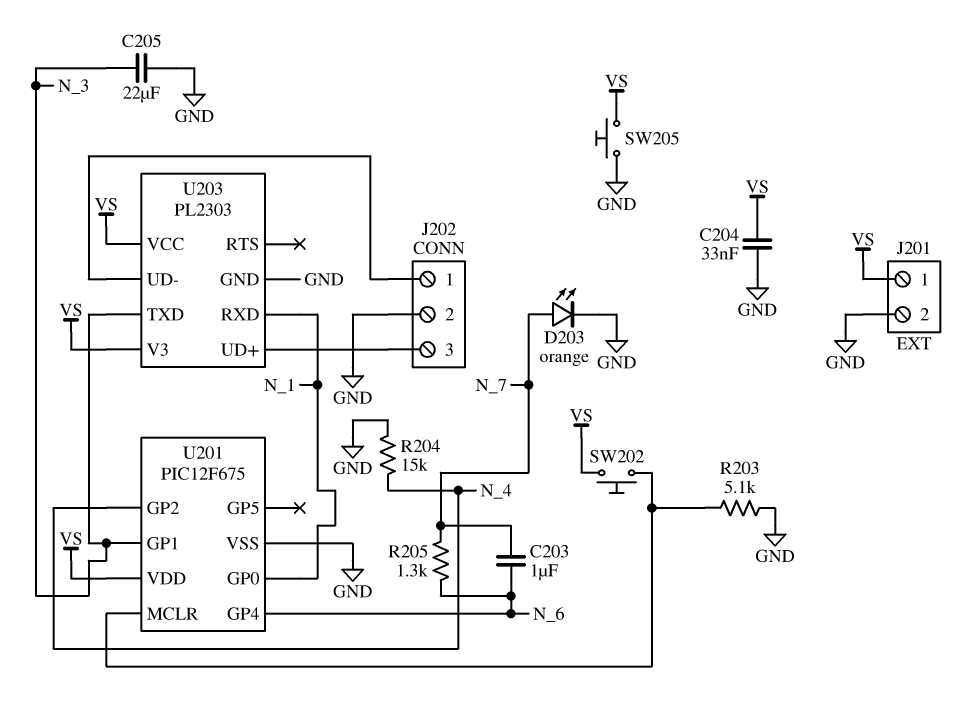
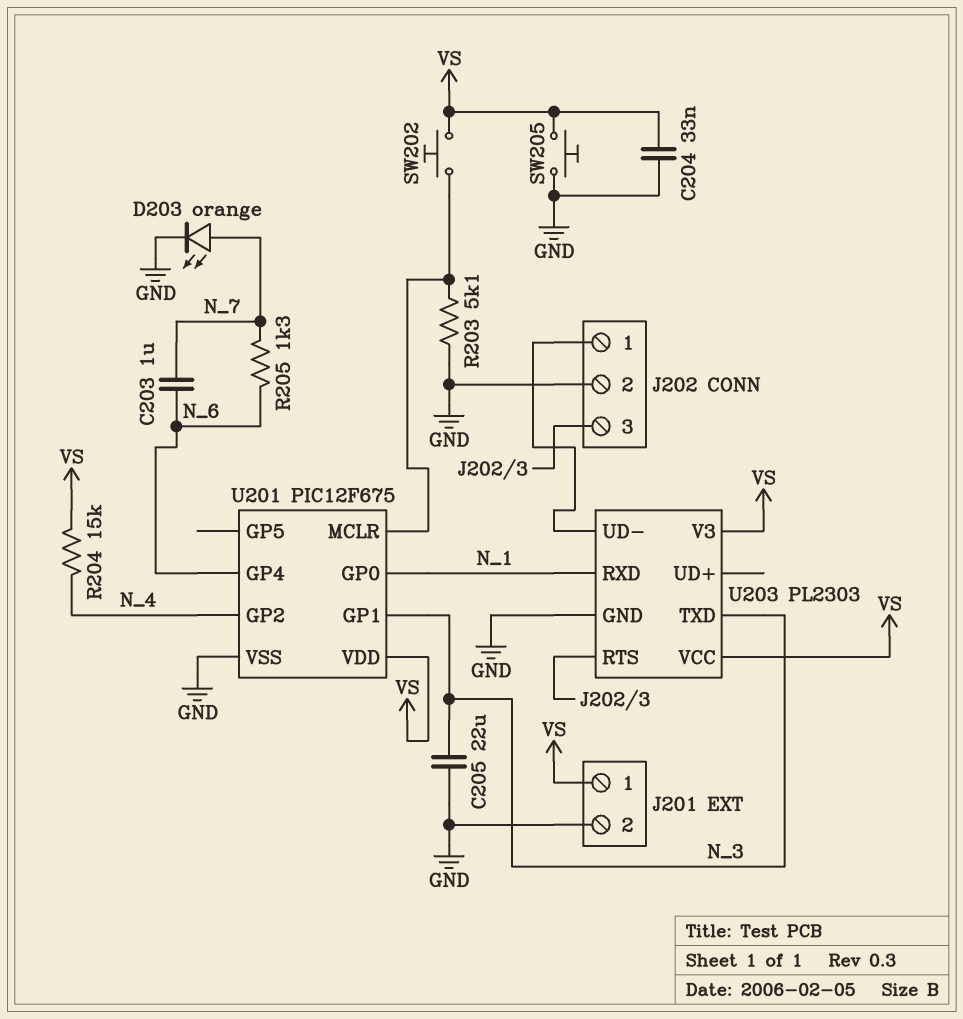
R204: 15k (GND, N_4) -> 15k (N_4, VS)
U203 pin RTS: none -> J202/3
U203 pin UD+: J202/3 -> none

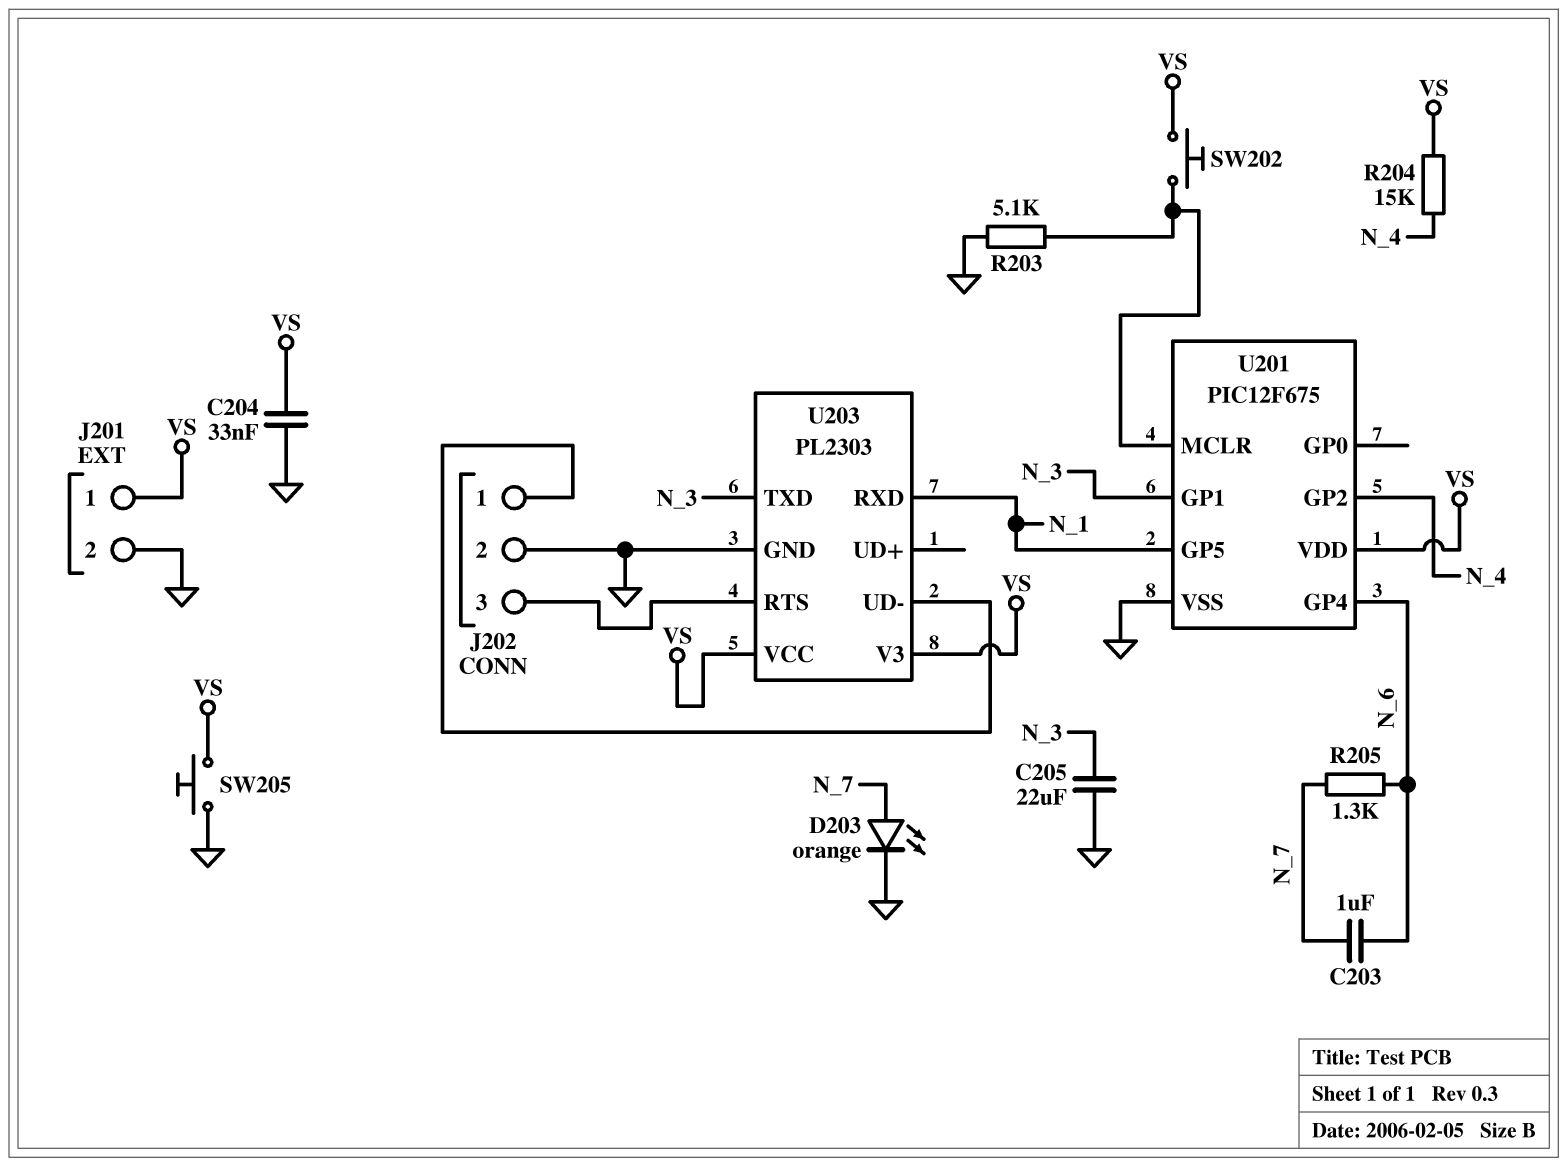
U201 pin GP0: N_1 -> none
U201 pin GP5: none -> N_1

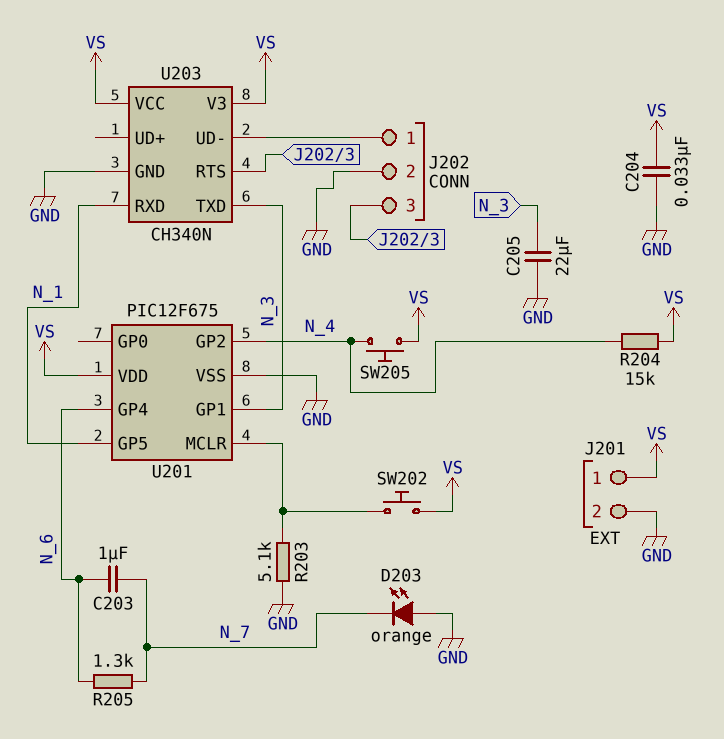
D203: LED orange (A N_7, K GND) -> LED orange (A GND, K N_7)
SW205: button (GND, VS) -> button (N_4, VS)
U203: PL2303 -> CH340N

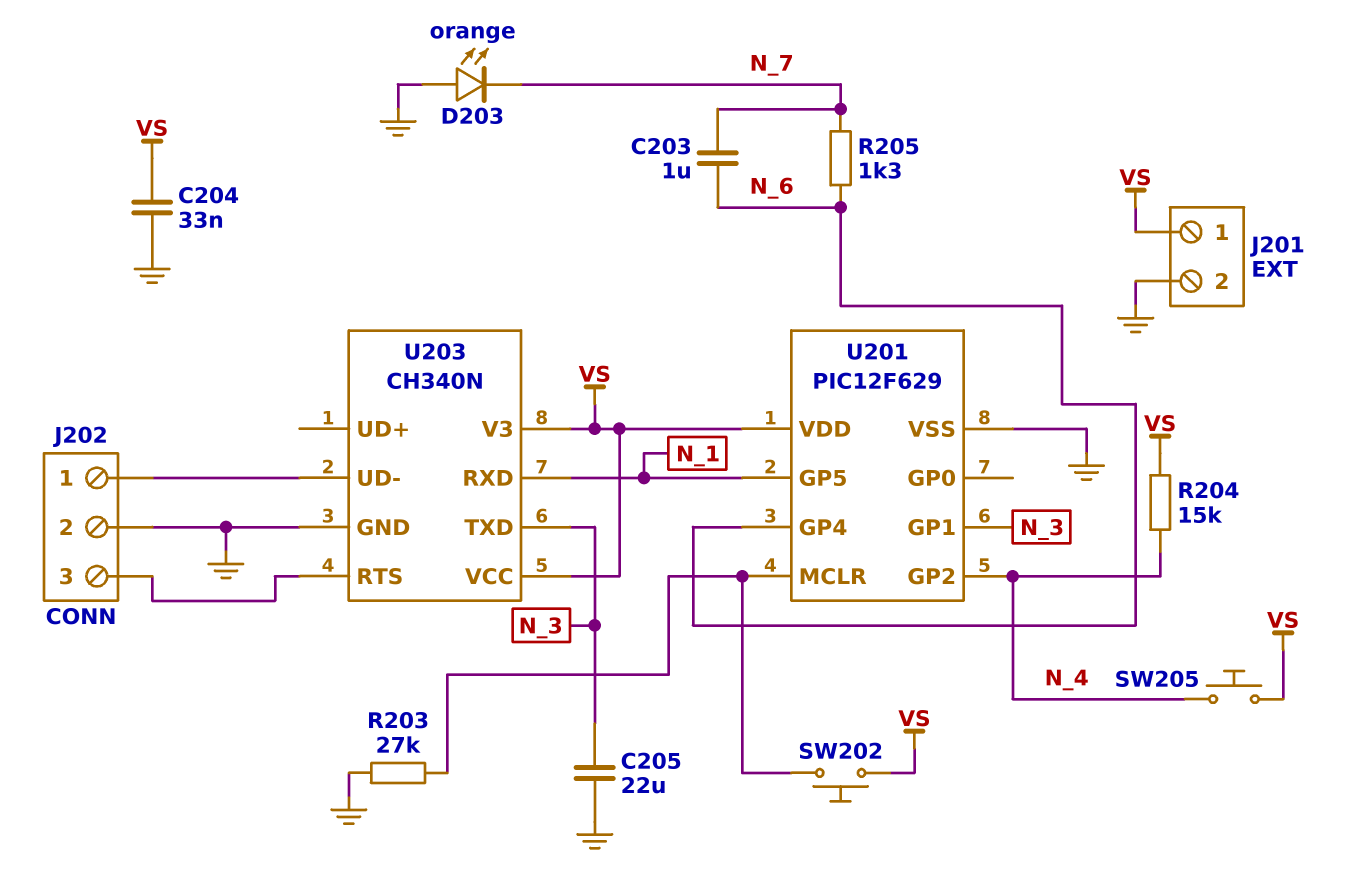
R203: 5.1k (GND, U201/MCLR) -> 27k (GND, U201/MCLR)
U201: PIC12F675 -> PIC12F629

